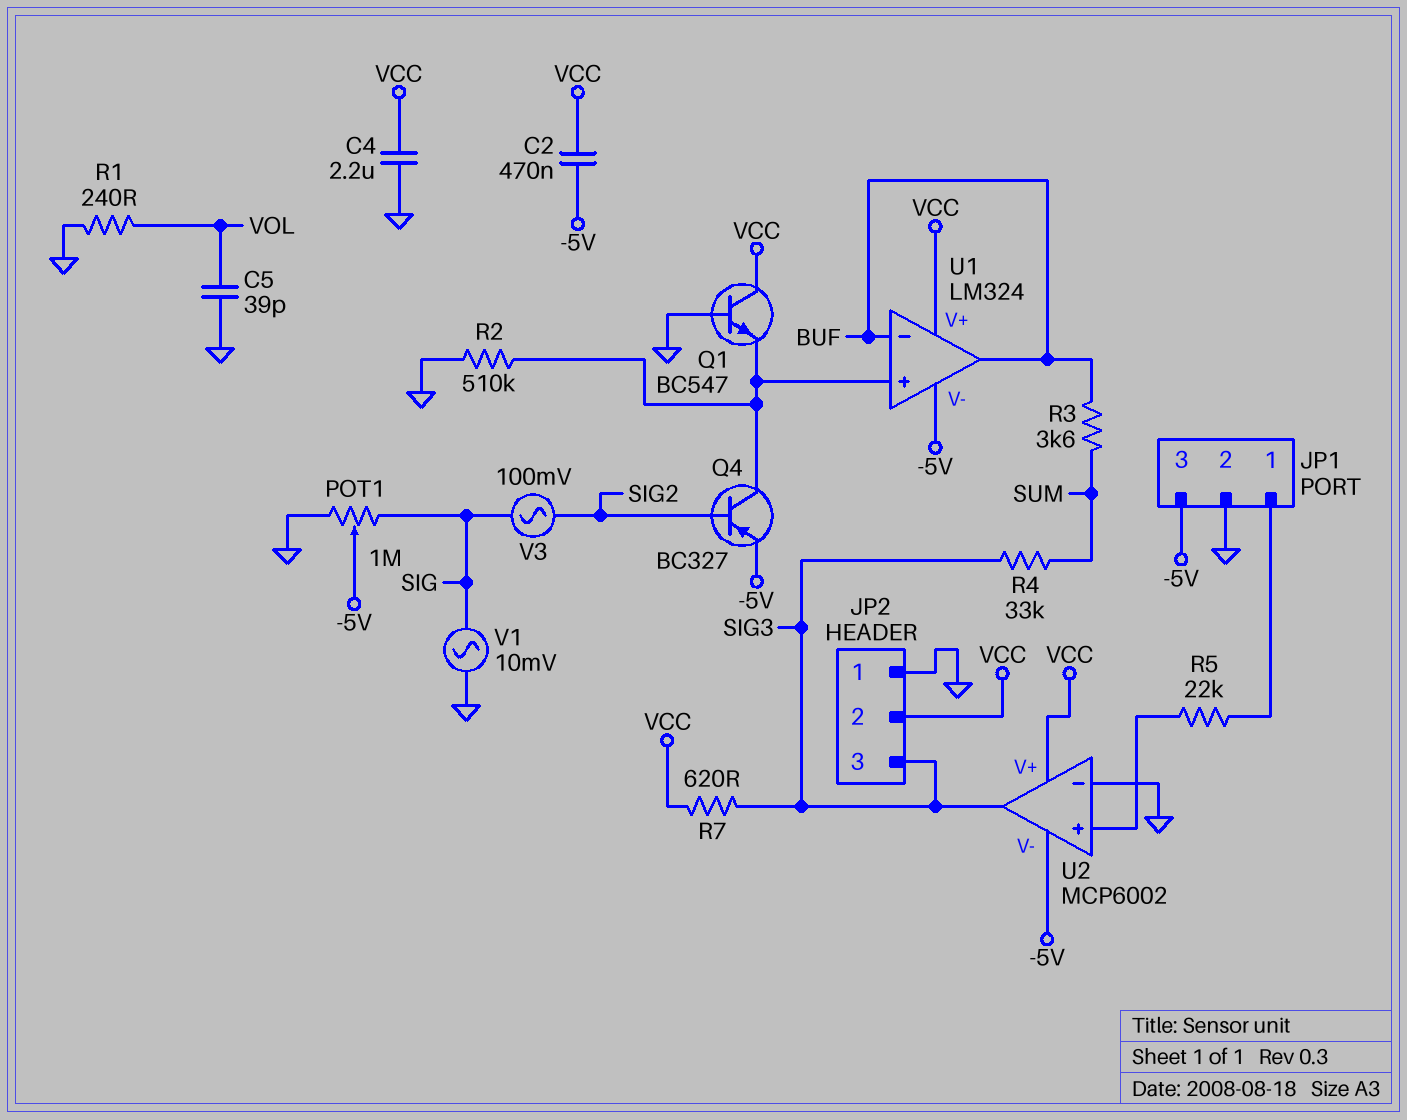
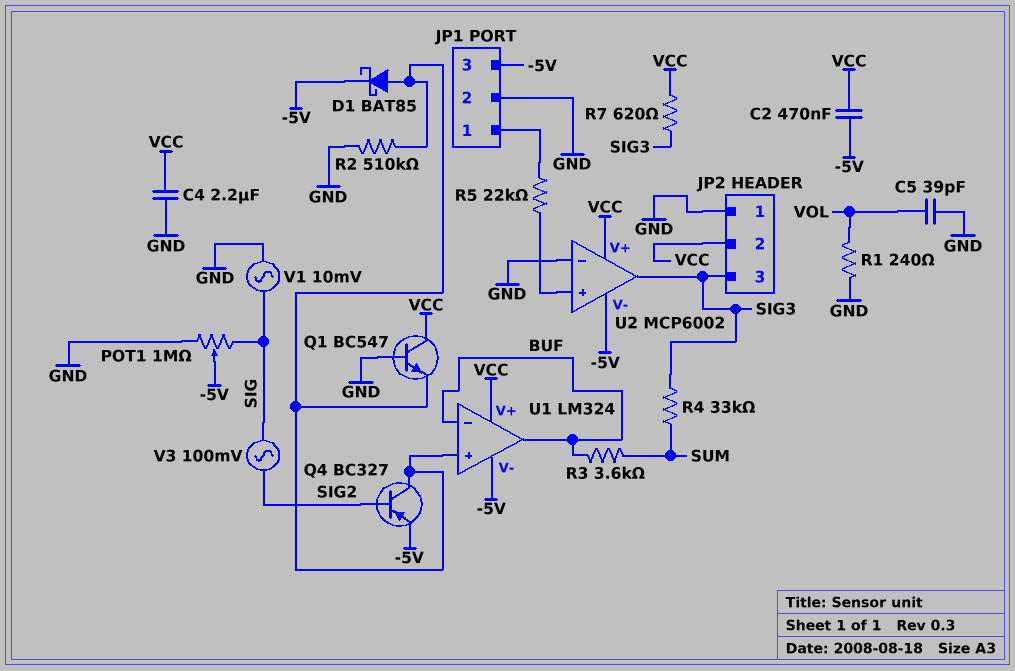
D1: none -> schottky BAT85 (A U1/in+, K -5V)

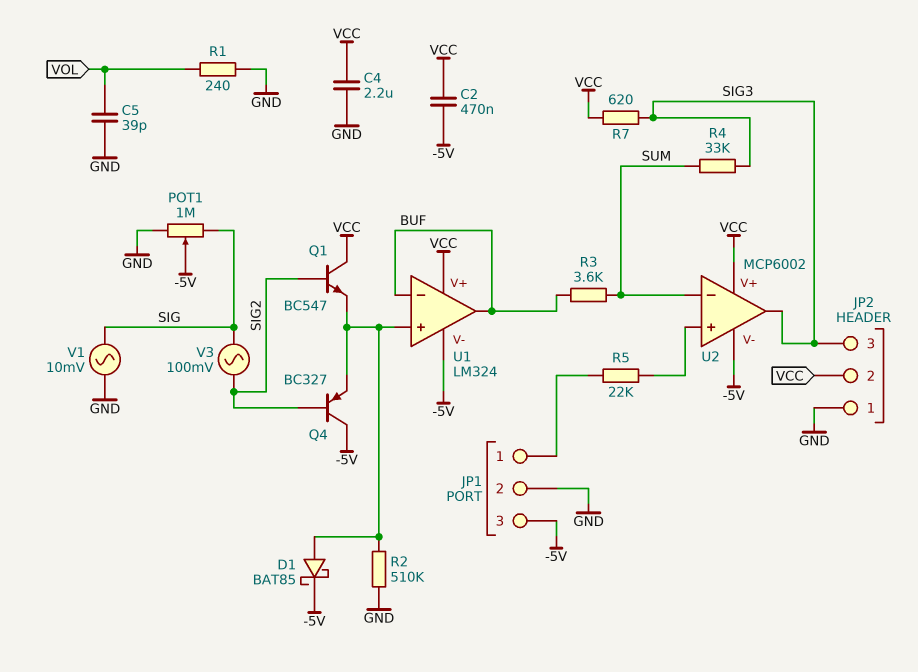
Q1: NPN BC547 (B GND, C VCC, E U1/in+) -> NPN BC547 (B SIG2, C VCC, E U1/in+)
Q4: PNP BC327 (B SIG2, C U1/in+, E -5V) -> PNP BC327 (B SIG2, C -5V, E U1/in+)
U2 pin in-: GND -> SUM

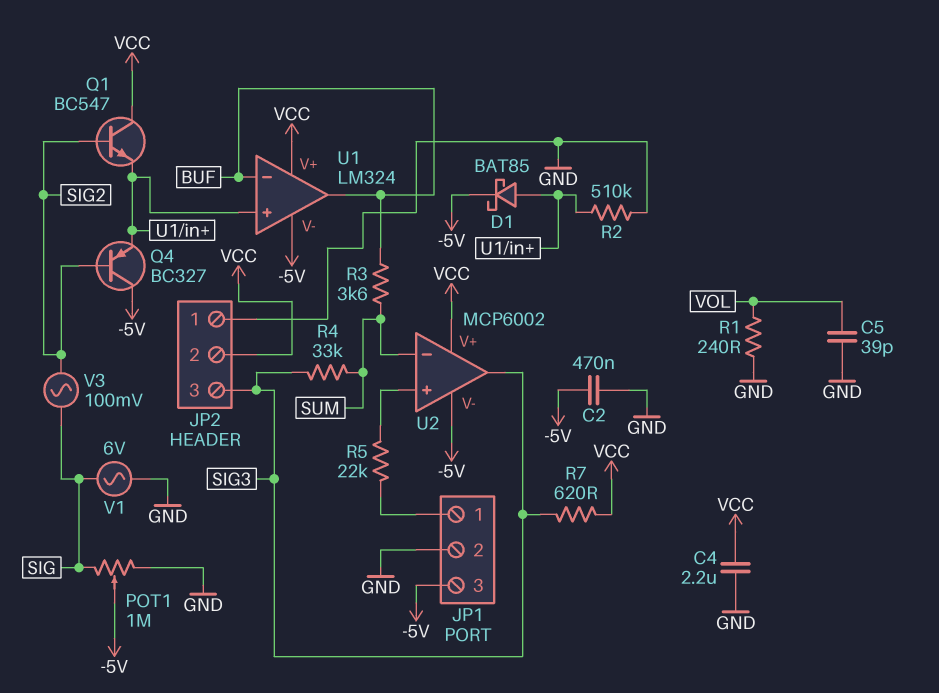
C2: 470nF (-5V, VCC) -> 470nF (-5V, GND)
V1: AC 10mV (GND, SIG) -> AC 6V (GND, SIG)

